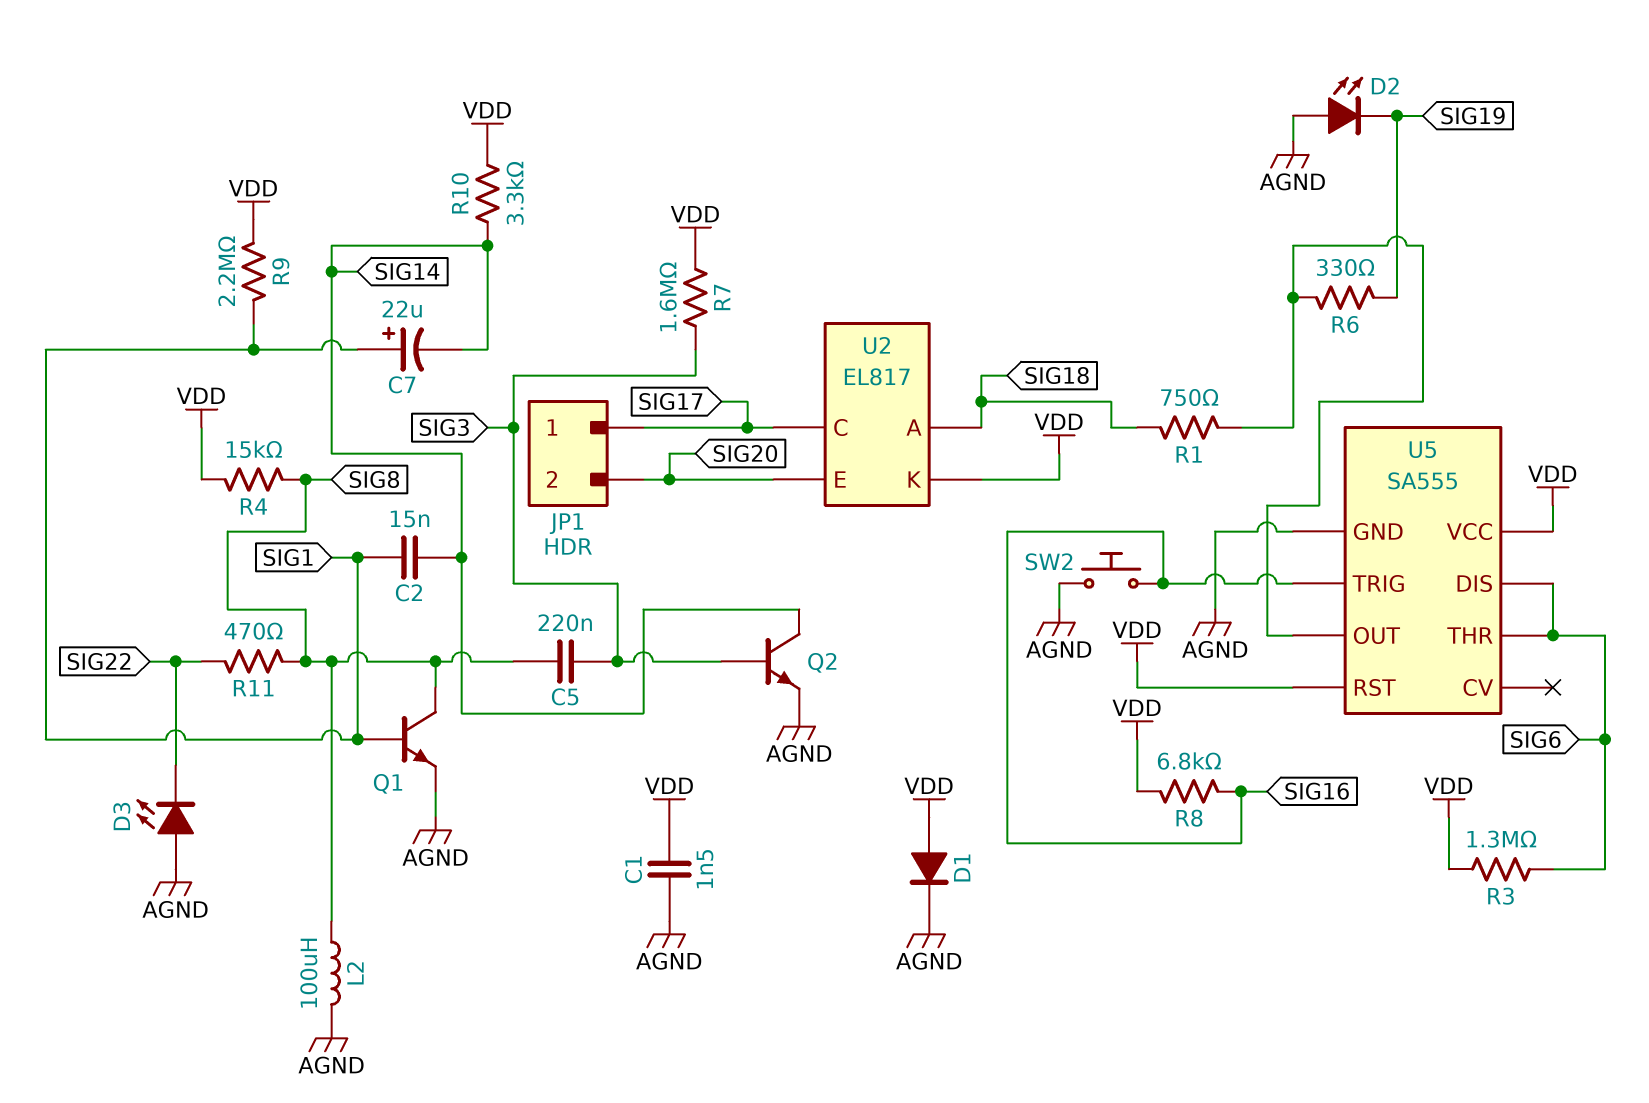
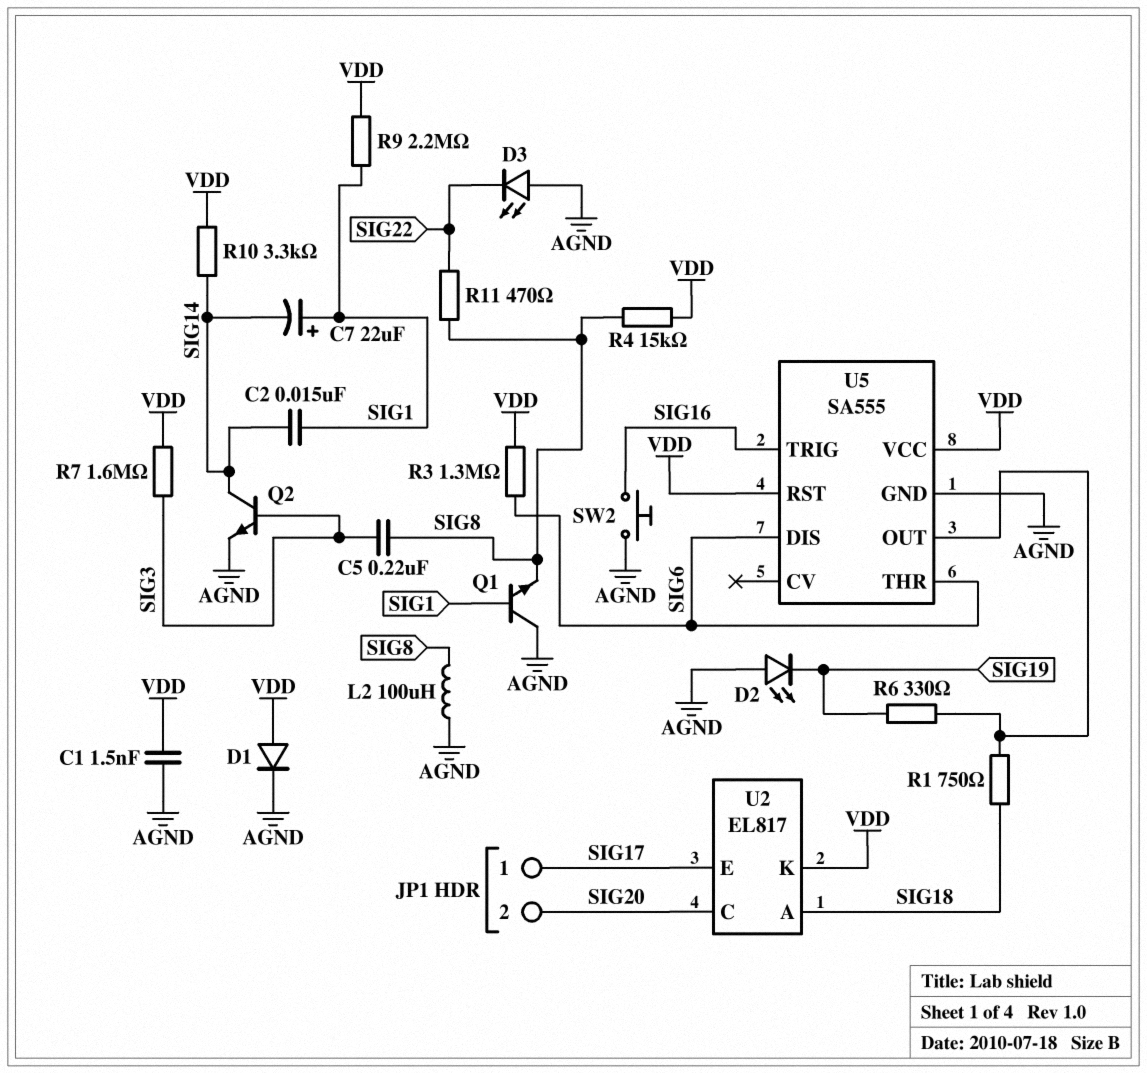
Q1: NPN (B SIG1, C SIG8, E AGND) -> NPN (B SIG1, C AGND, E SIG8)
R8: 6.8k (SIG16, VDD) -> none
U2 pin C: SIG17 -> SIG20
U2 pin E: SIG20 -> SIG17

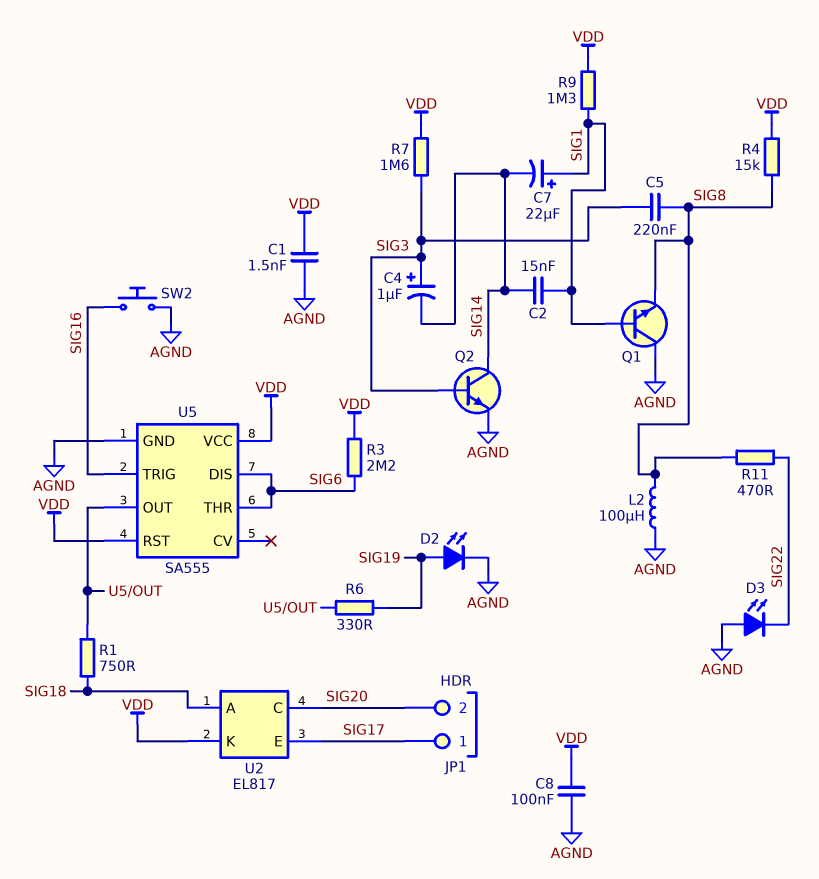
C4: none -> 1uF (plus SIG3, minus SIG14)
C8: none -> 100nF (AGND, VDD)
D1: diode (A VDD, K AGND) -> none
D2: LED (A AGND, K SIG19) -> LED (A SIG19, K AGND)
R3: 1.3M (SIG6, VDD) -> 2.2M (SIG6, VDD)
R9: 2.2M (SIG1, VDD) -> 1.3M (SIG1, VDD)
R10: 3.3k (SIG14, VDD) -> none

